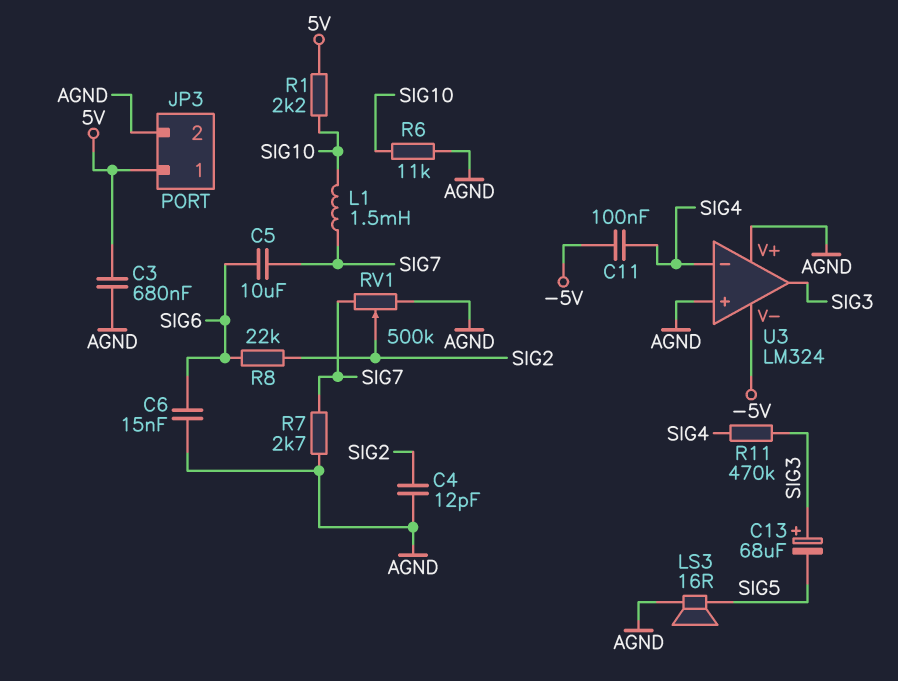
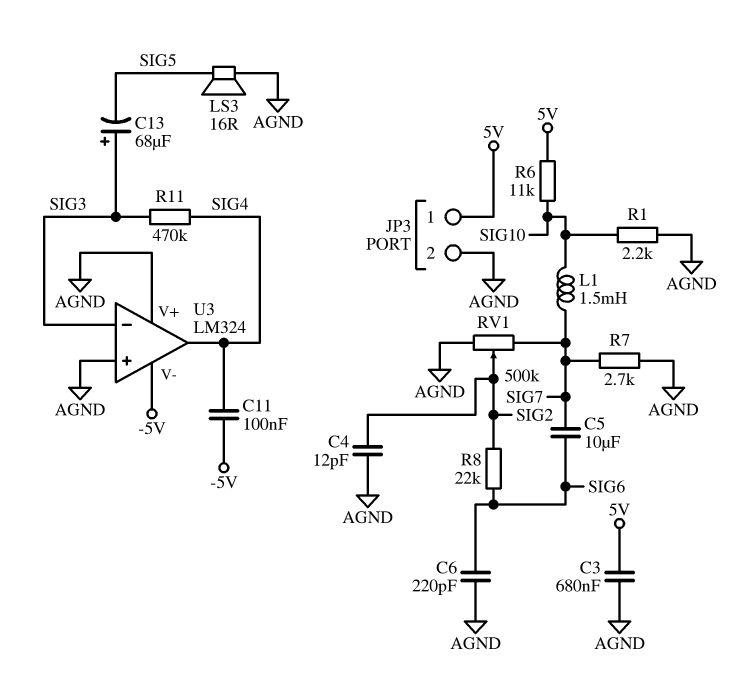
C6: 15nF (AGND, SIG6) -> 220pF (AGND, SIG6)
R1: 2.2k (5V, SIG10) -> 2.2k (AGND, SIG10)
R6: 11k (AGND, SIG10) -> 11k (5V, SIG10)
U3 pin in-: SIG4 -> SIG3
U3 pin out: SIG3 -> SIG4

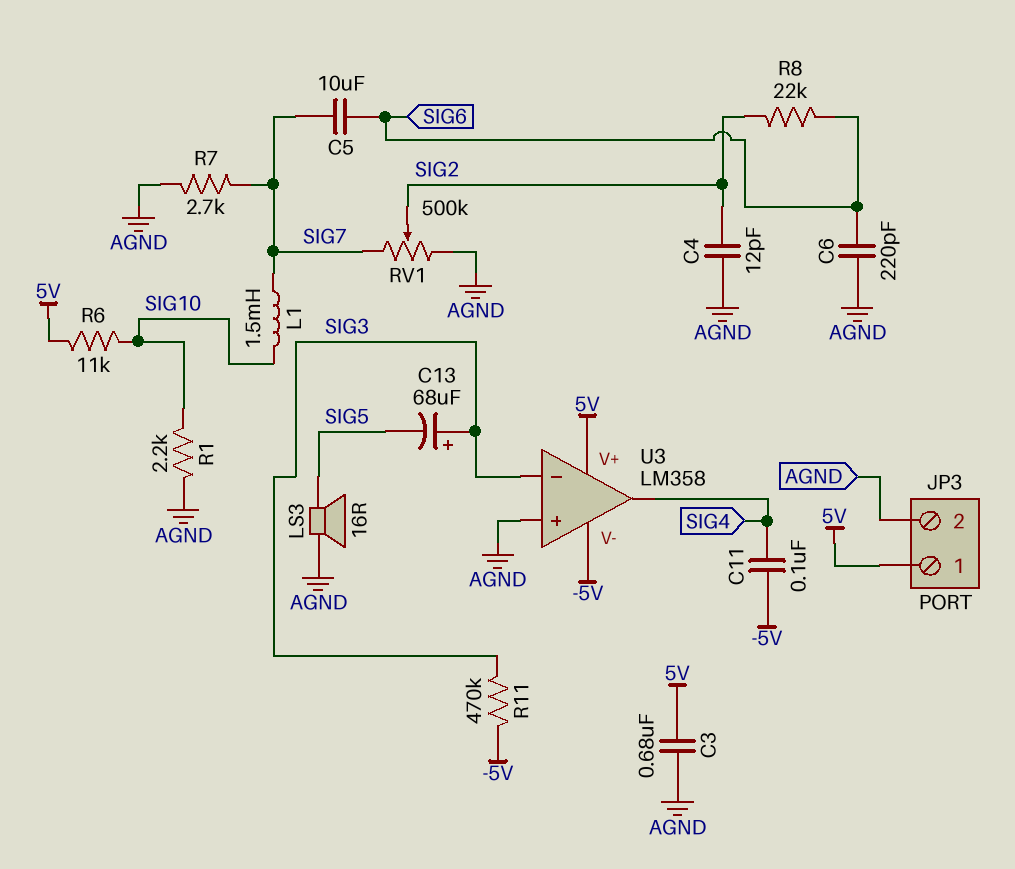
R11: 470k (SIG3, SIG4) -> 470k (-5V, SIG3)
U3: LM324 -> LM358
U3 pin V+: AGND -> 5V

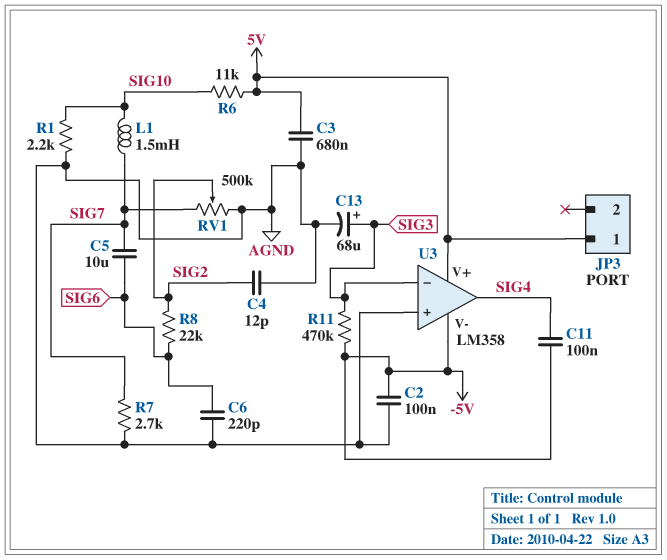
C2: none -> 100nF (-5V, AGND)
C13: 68uF (plus SIG3, minus SIG5) -> 68uF (plus SIG3, minus AGND)
JP3 pin 2: AGND -> none
LS3: speaker 16R (AGND, SIG5) -> none

